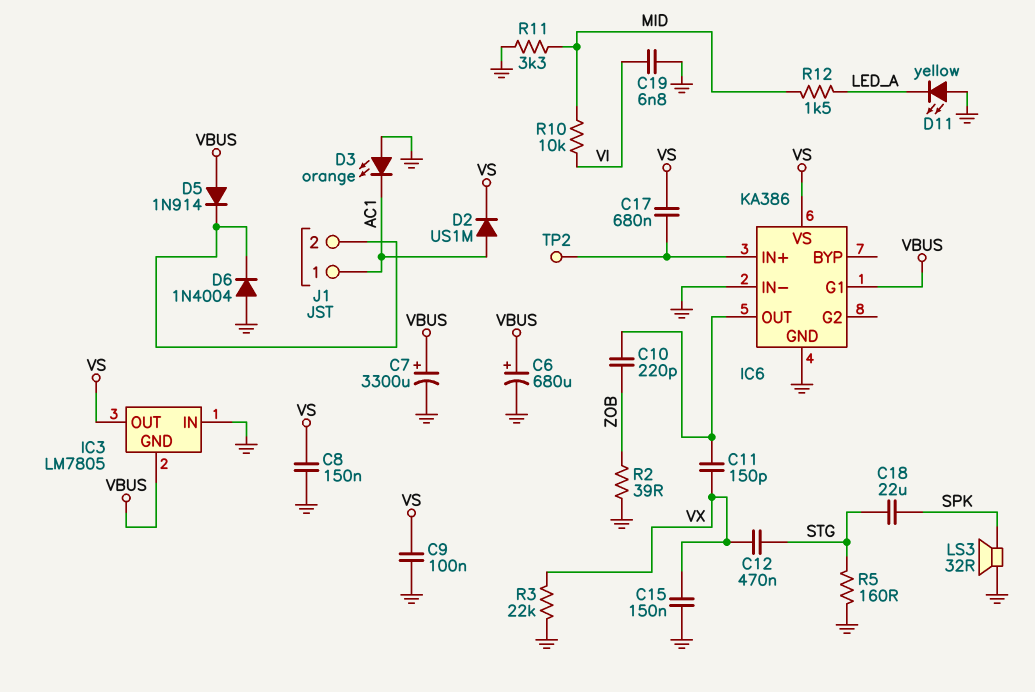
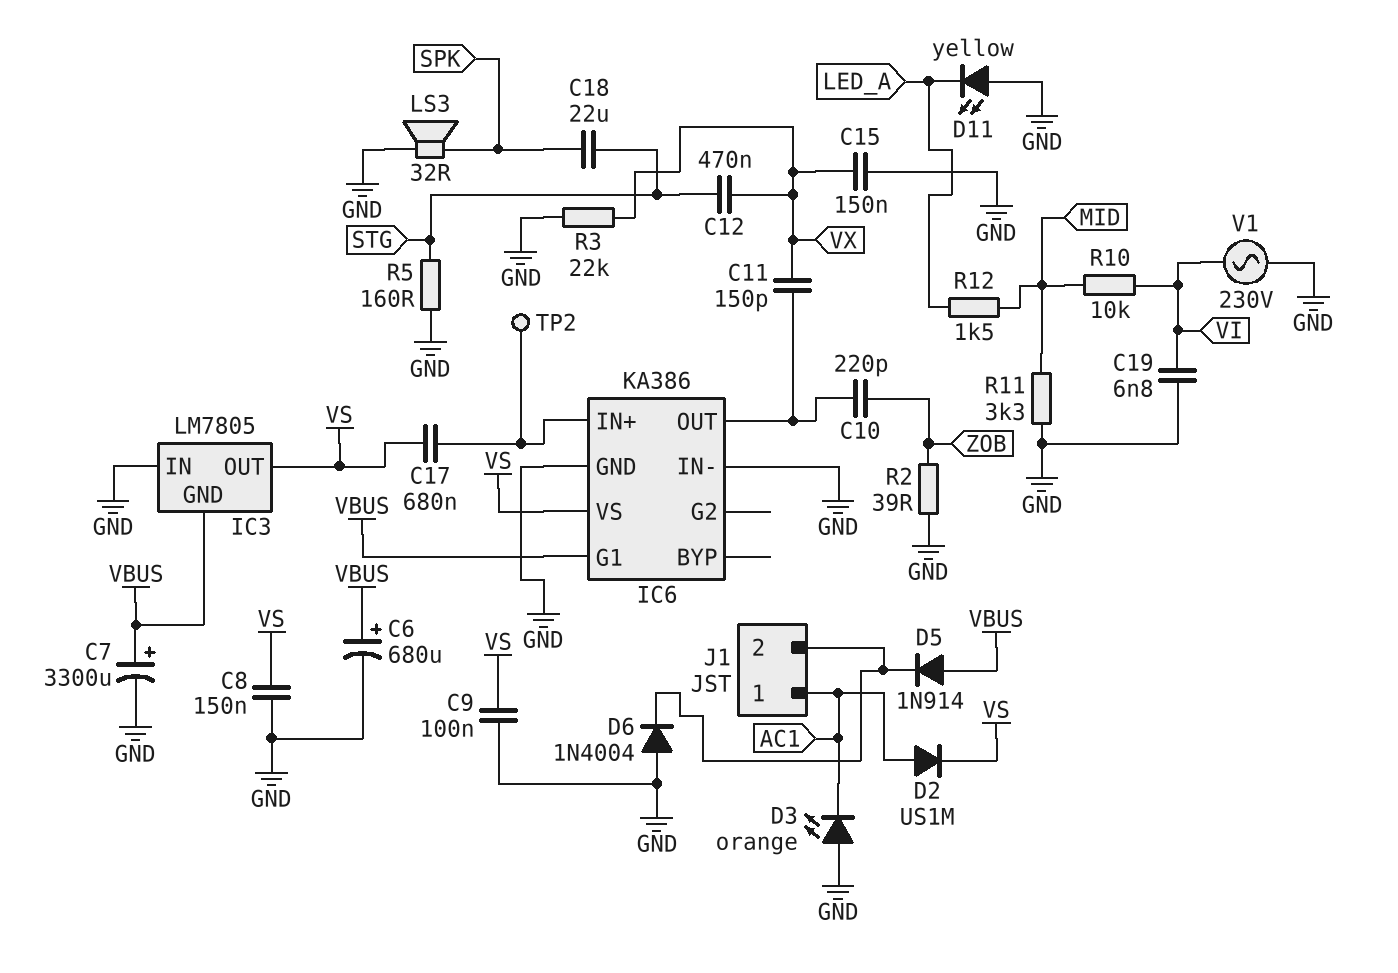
V1: none -> AC 230V (GND, VI)

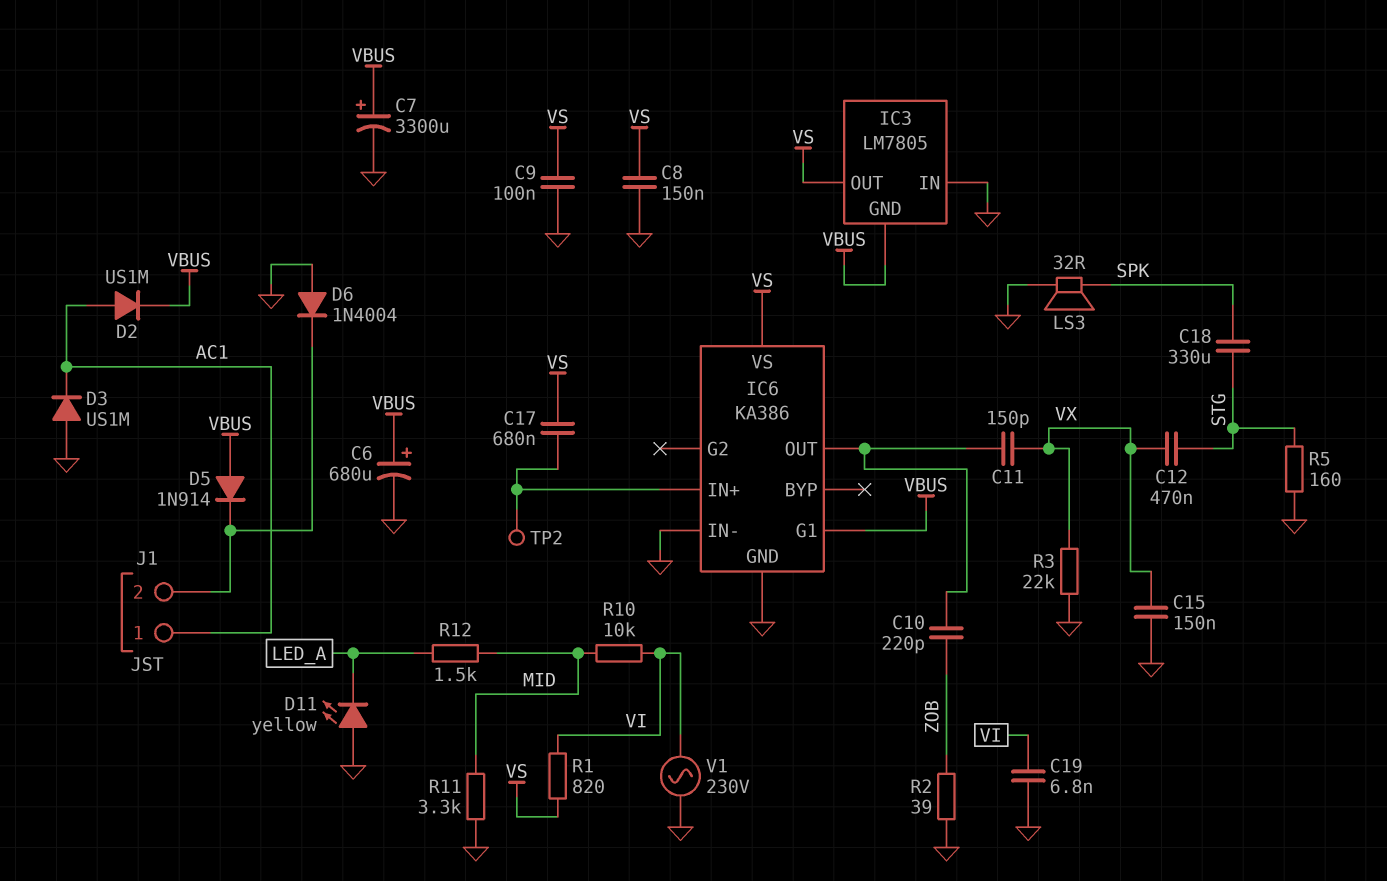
C18: 22uF (SPK, STG) -> 330uF (SPK, STG)
D2: diode US1M (A AC1, K VS) -> diode US1M (A AC1, K VBUS)
D3: LED orange (A GND, K AC1) -> diode US1M (A GND, K AC1)
R1: none -> 820 (VI, VS)

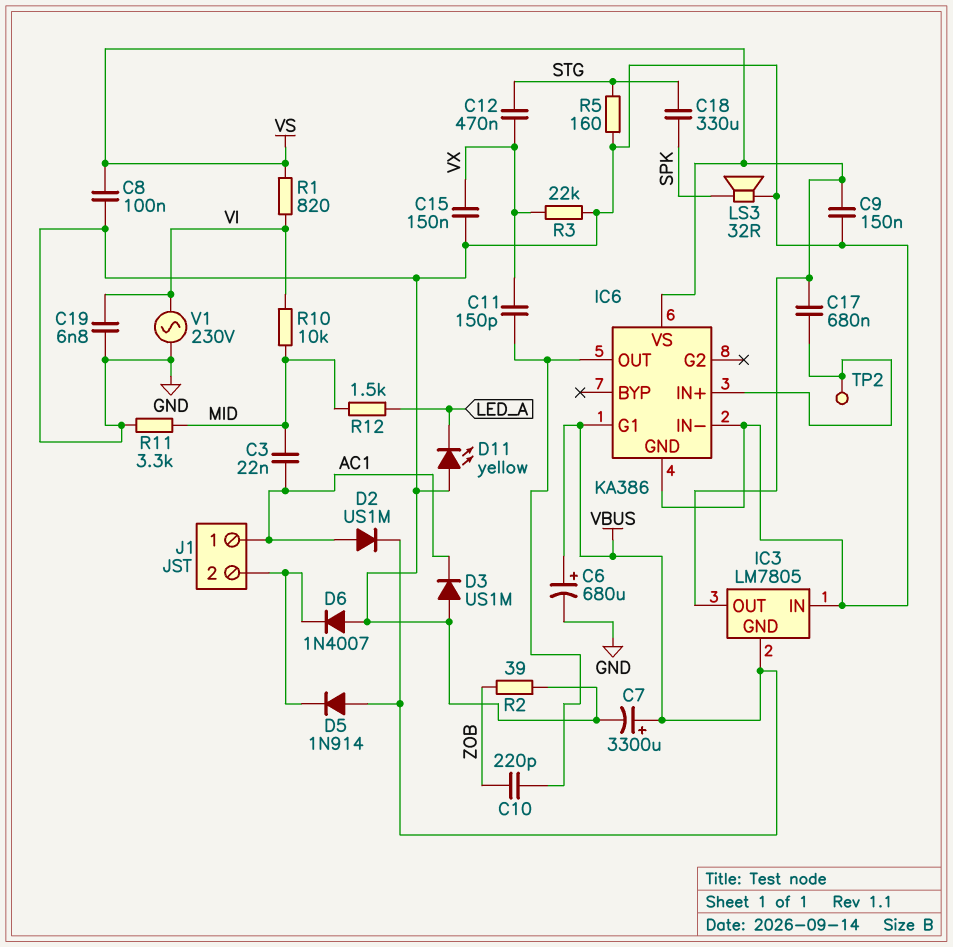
C3: none -> 22nF (AC1, MID)
C8: 150nF (GND, VS) -> 100nF (GND, VS)
C9: 100nF (GND, VS) -> 150nF (GND, VS)
D6: diode 1N4004 (A GND, K J1/2) -> diode 1N4007 (A GND, K J1/2)

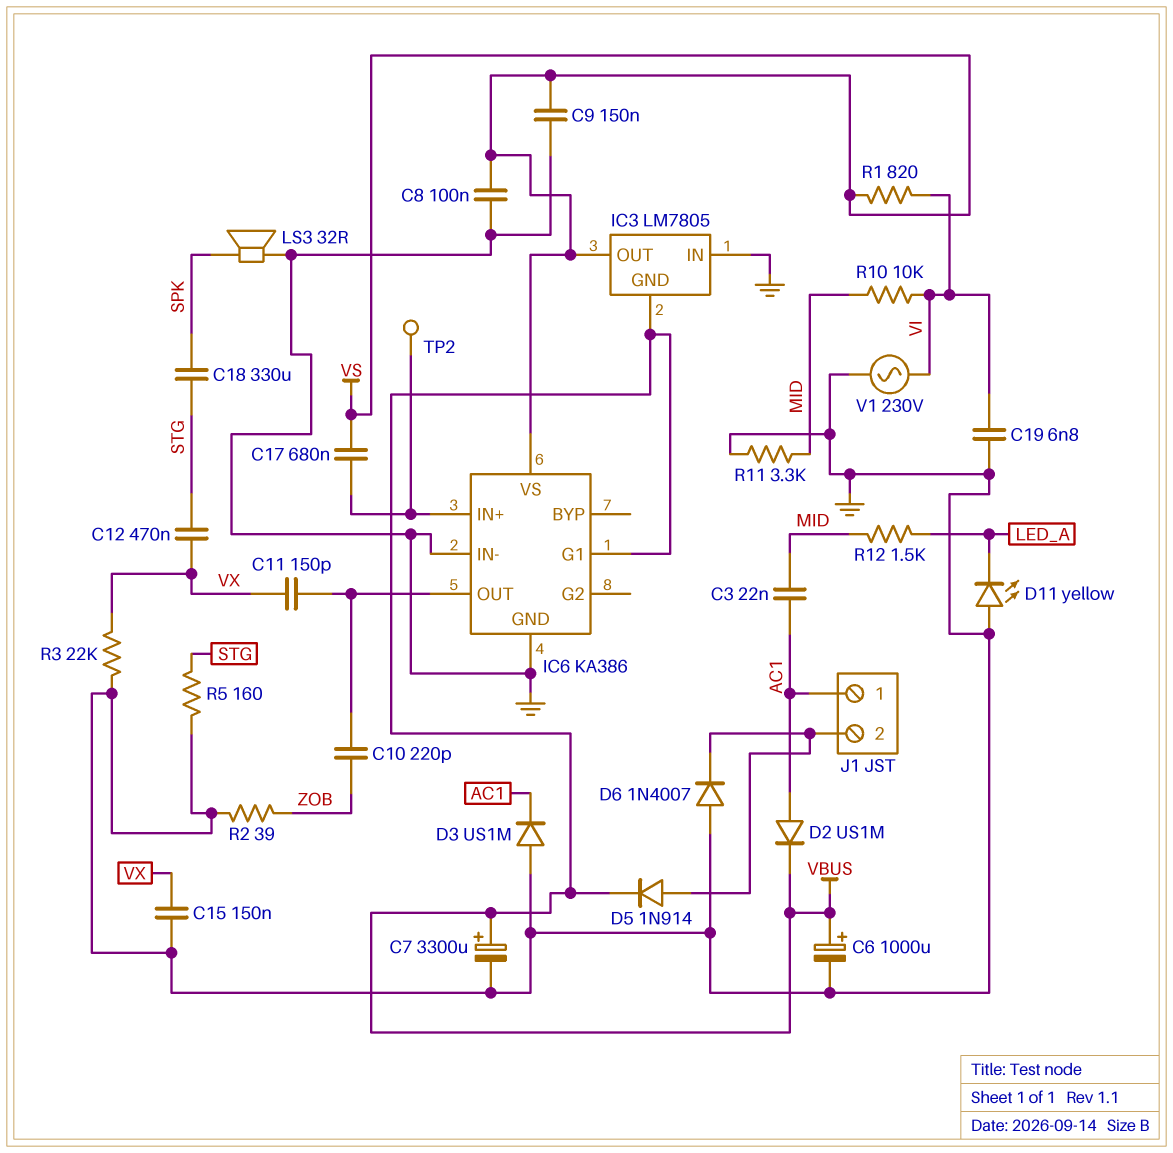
C6: 680uF (plus VBUS, minus GND) -> 1000uF (plus VBUS, minus GND)
D5: diode 1N914 (A VBUS, K J1/2) -> diode 1N914 (A J1/2, K VBUS)

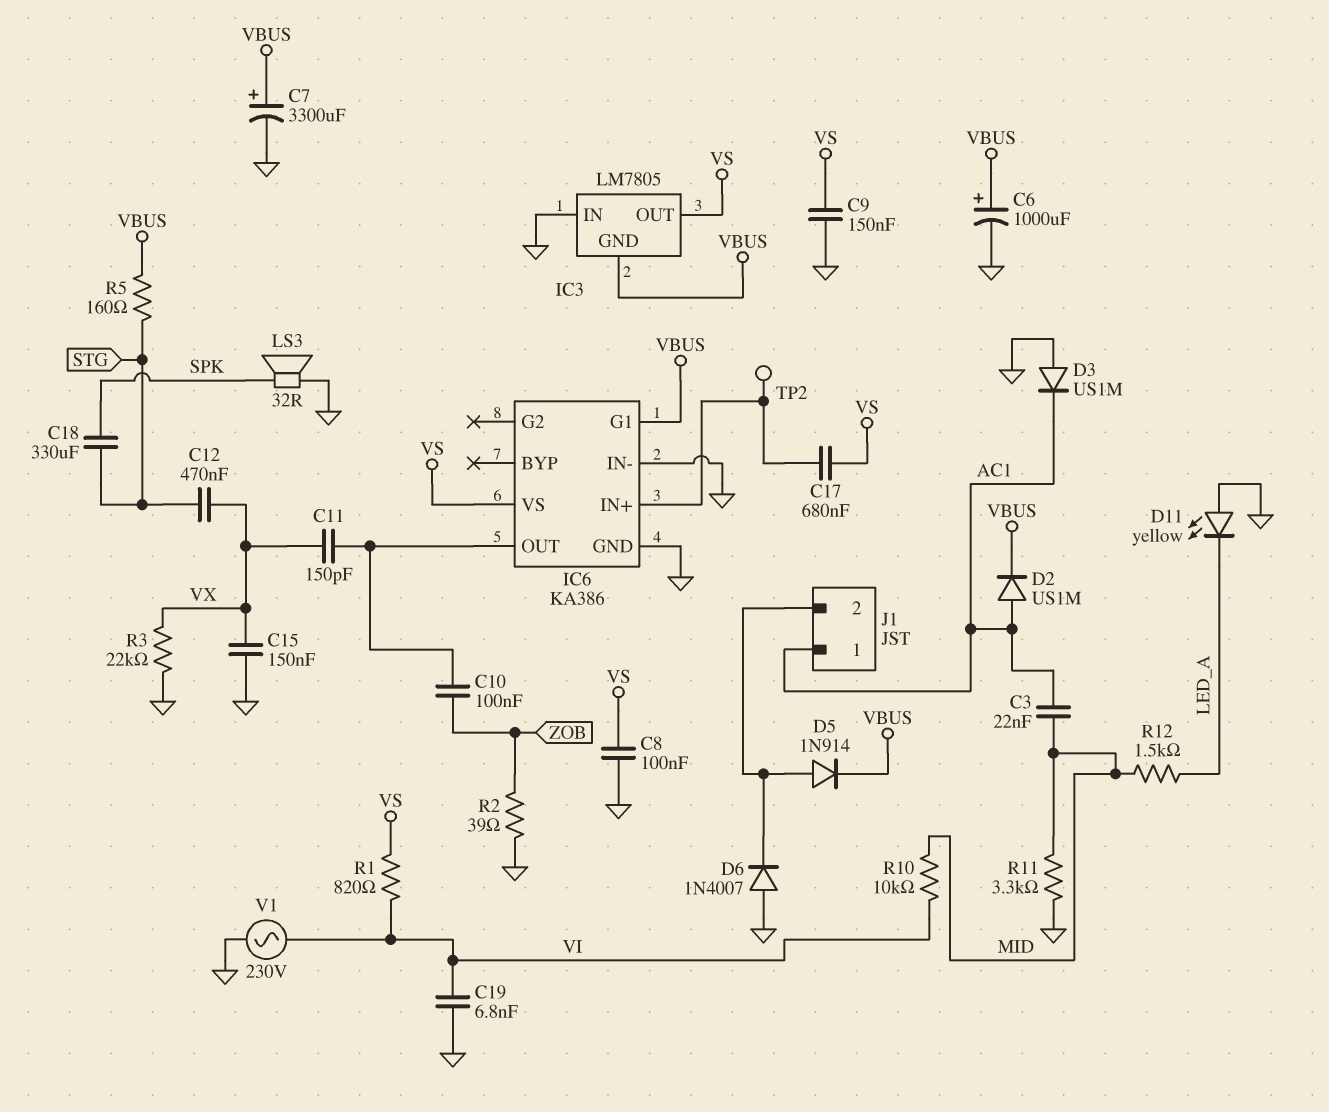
C10: 220pF (IC6/OUT, ZOB) -> 100nF (IC6/OUT, ZOB)
R5: 160 (GND, STG) -> 160 (STG, VBUS)

